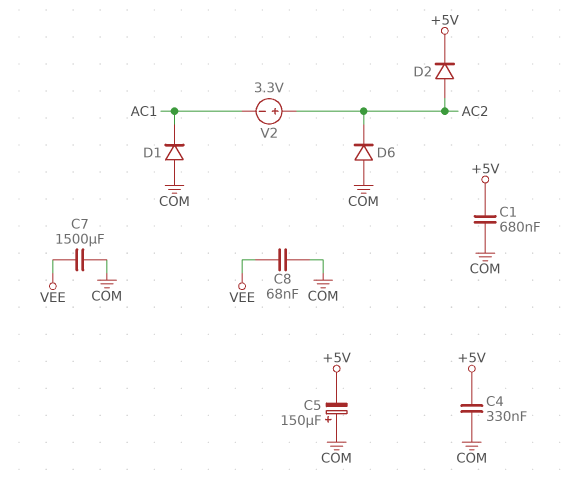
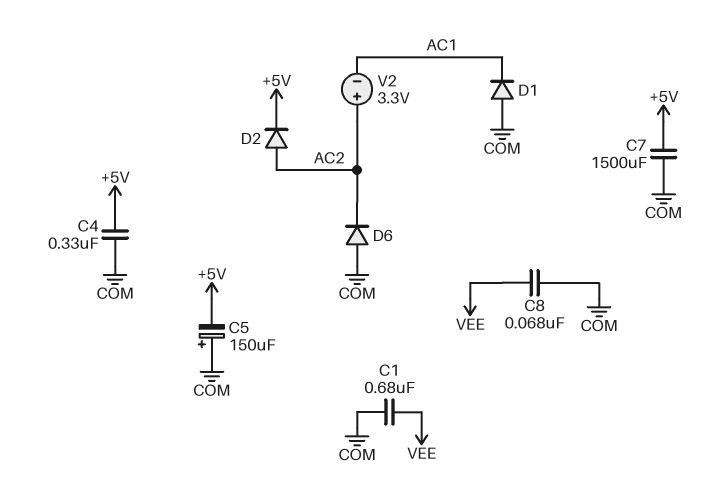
C1: 680nF (+5V, COM) -> 680nF (COM, VEE)
C7: 1500uF (COM, VEE) -> 1500uF (+5V, COM)

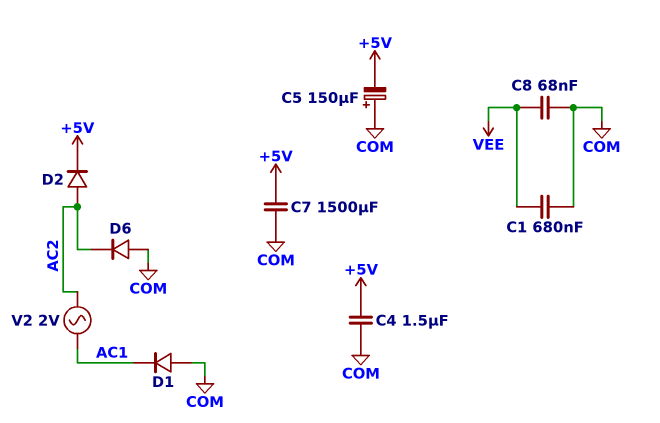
C4: 330nF (+5V, COM) -> 1.5uF (+5V, COM)
V2: 3.3V (plus AC2, minus AC1) -> AC 2V (AC1, AC2)

